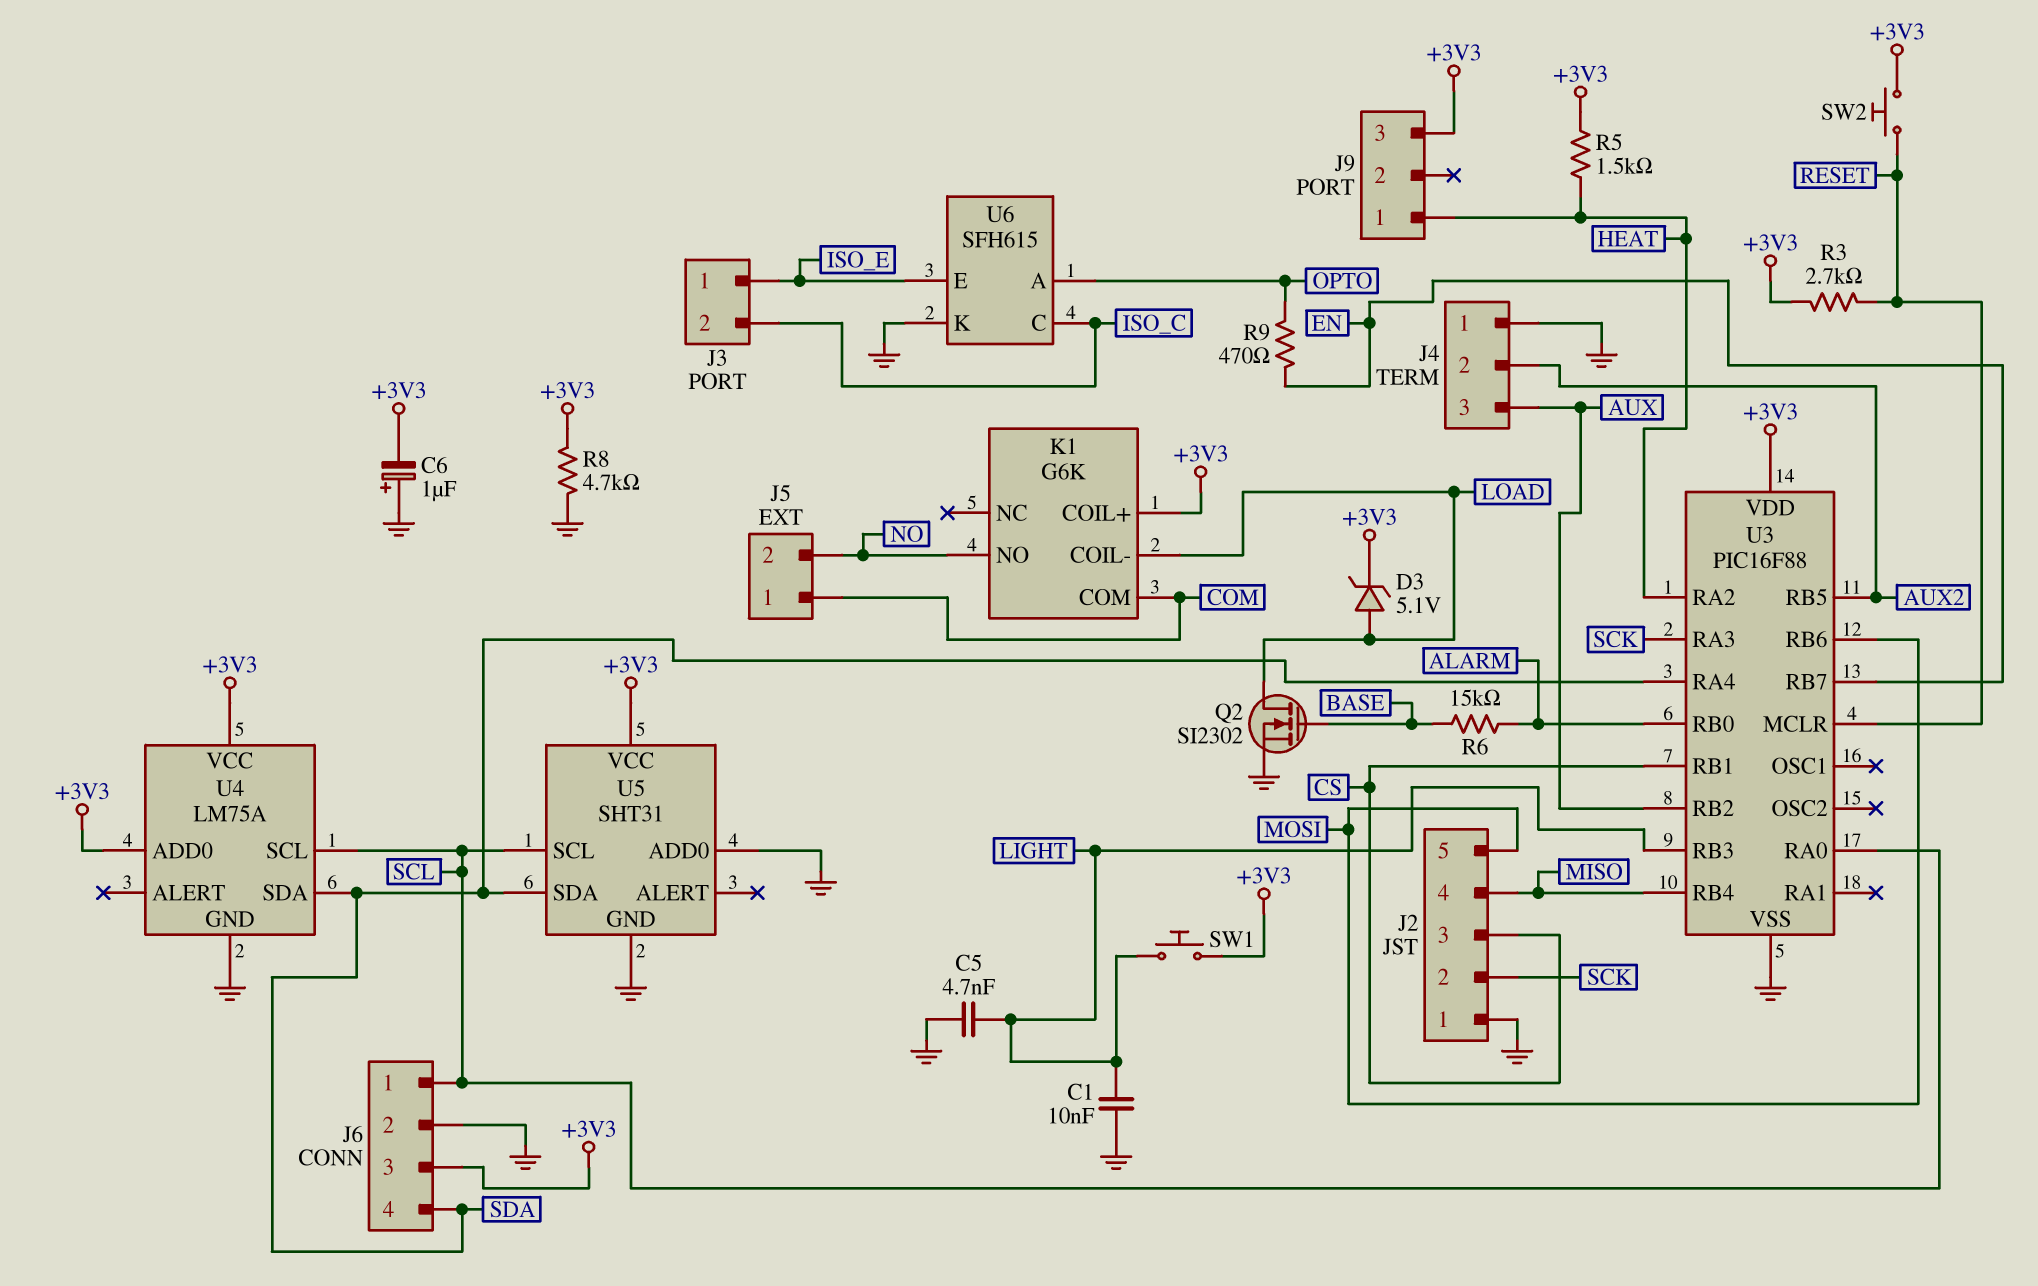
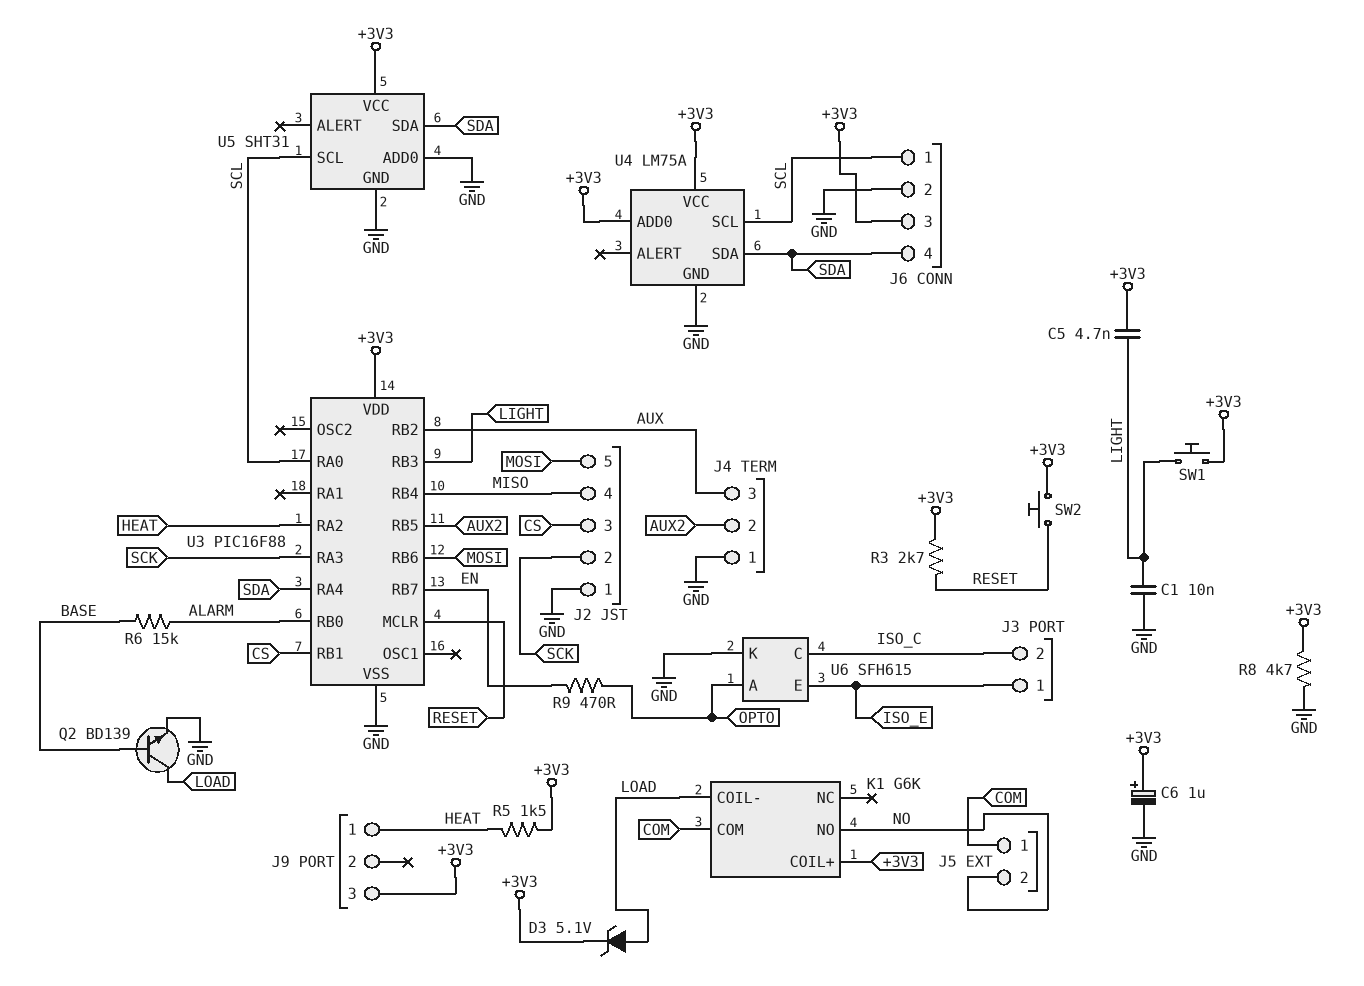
C5: 4.7nF (GND, LIGHT) -> 4.7nF (+3V3, LIGHT)
C6: 1uF (plus GND, minus +3V3) -> 1uF (plus +3V3, minus GND)
Q2: NMOS SI2302 (G BASE, D LOAD, S GND) -> NPN BD139 (B BASE, C LOAD, E GND)

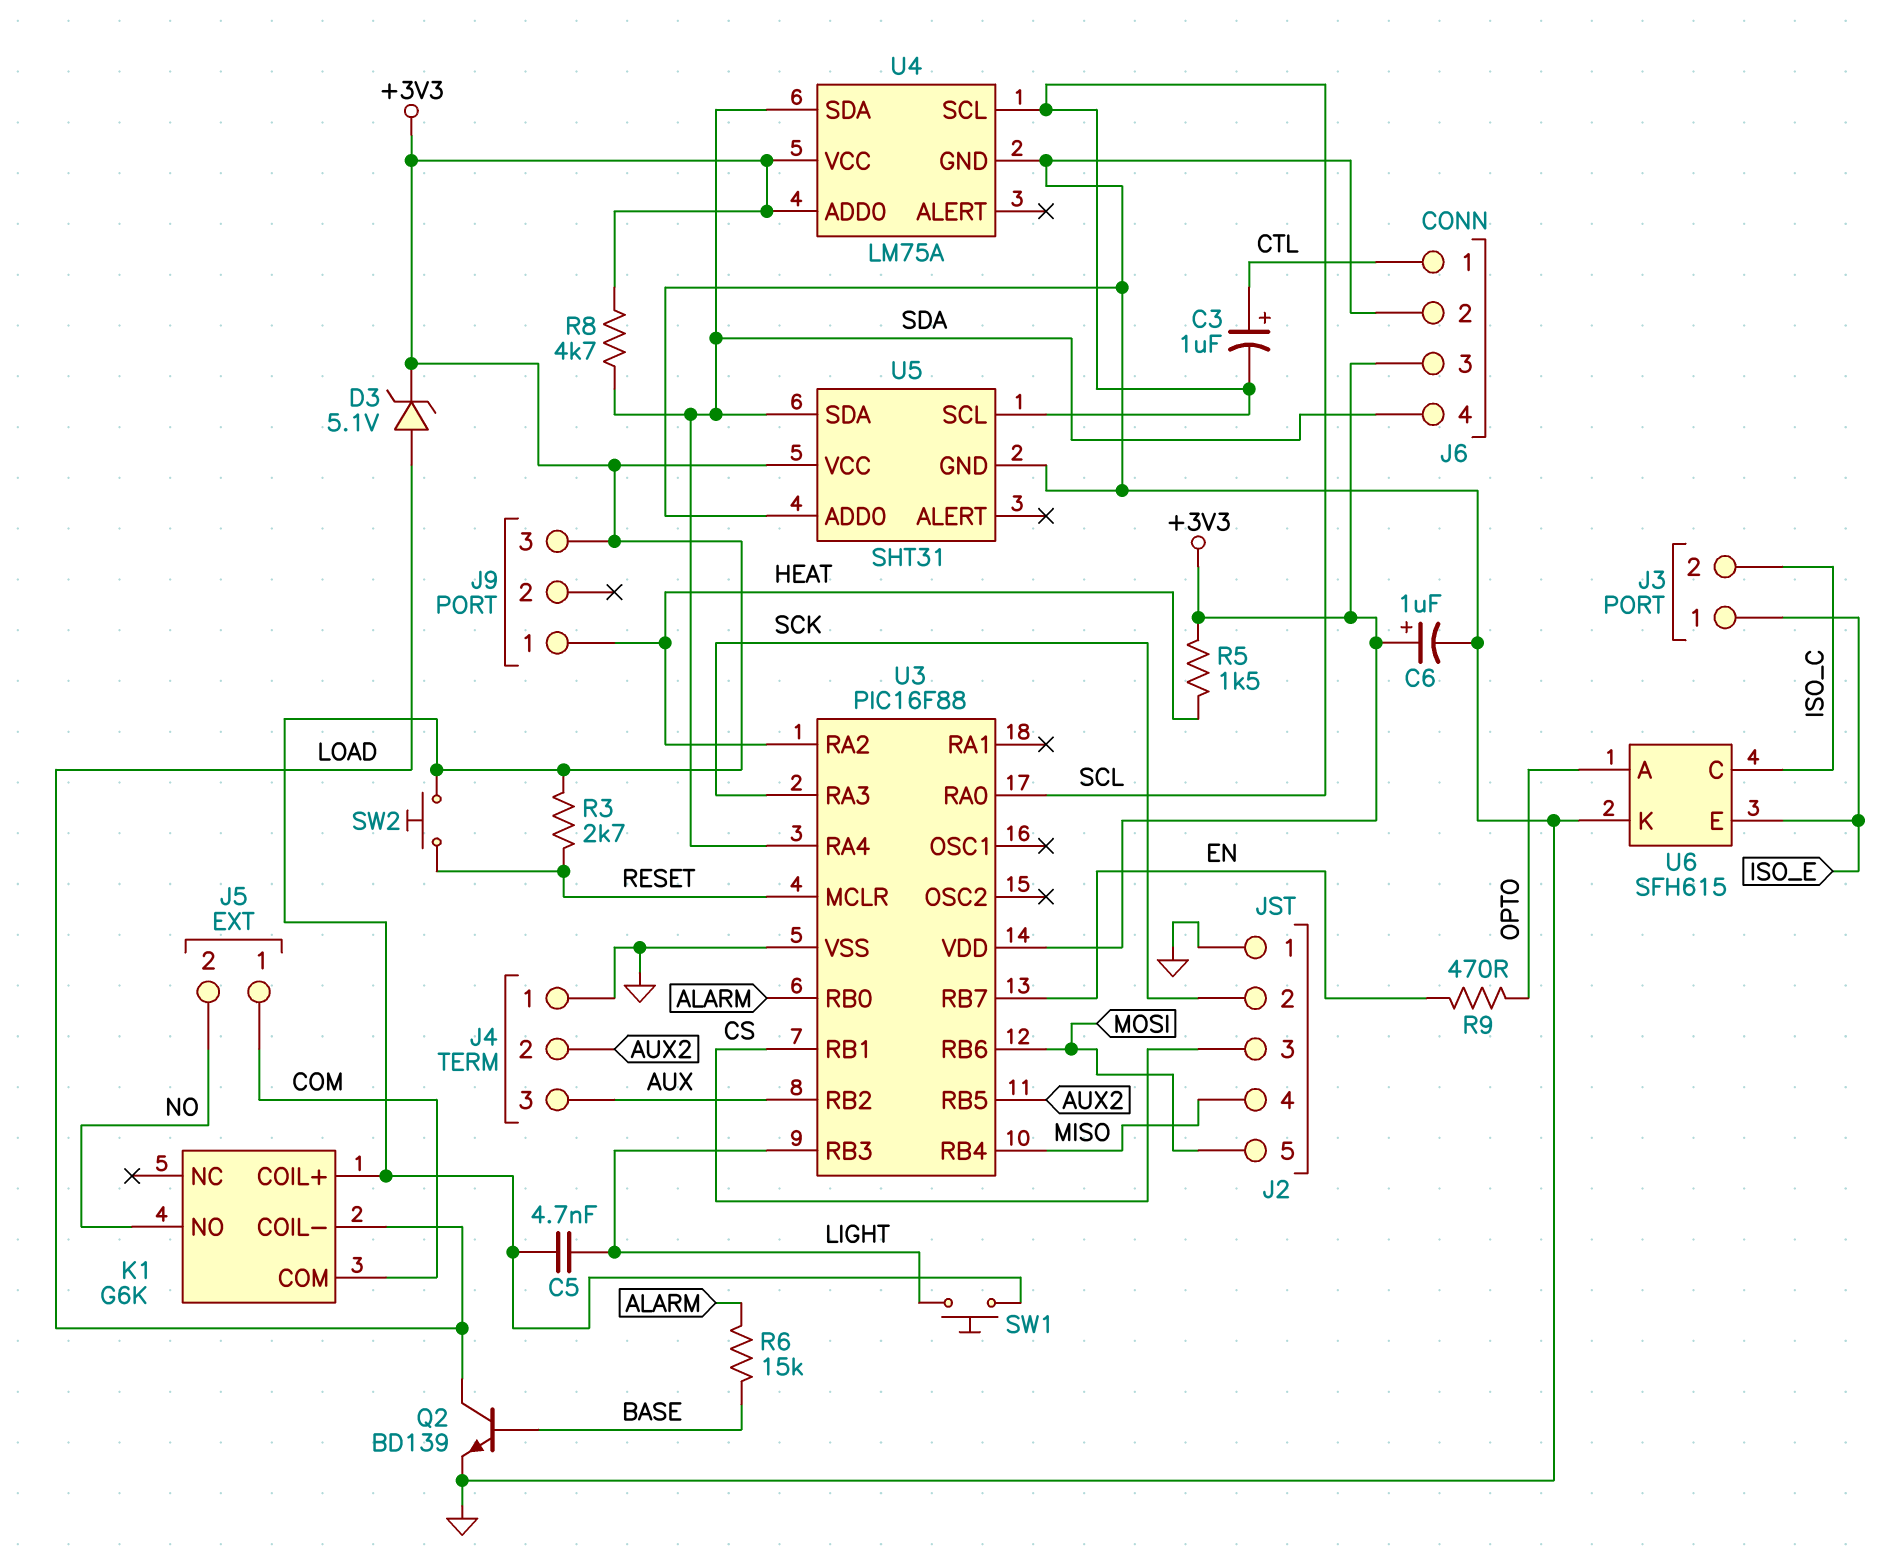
C1: 10nF (GND, LIGHT) -> none
C3: none -> 1uF (plus CTL, minus SCL)
J6 pin 1: SCL -> CTL
R8: 4.7k (+3V3, GND) -> 4.7k (+3V3, SDA)

